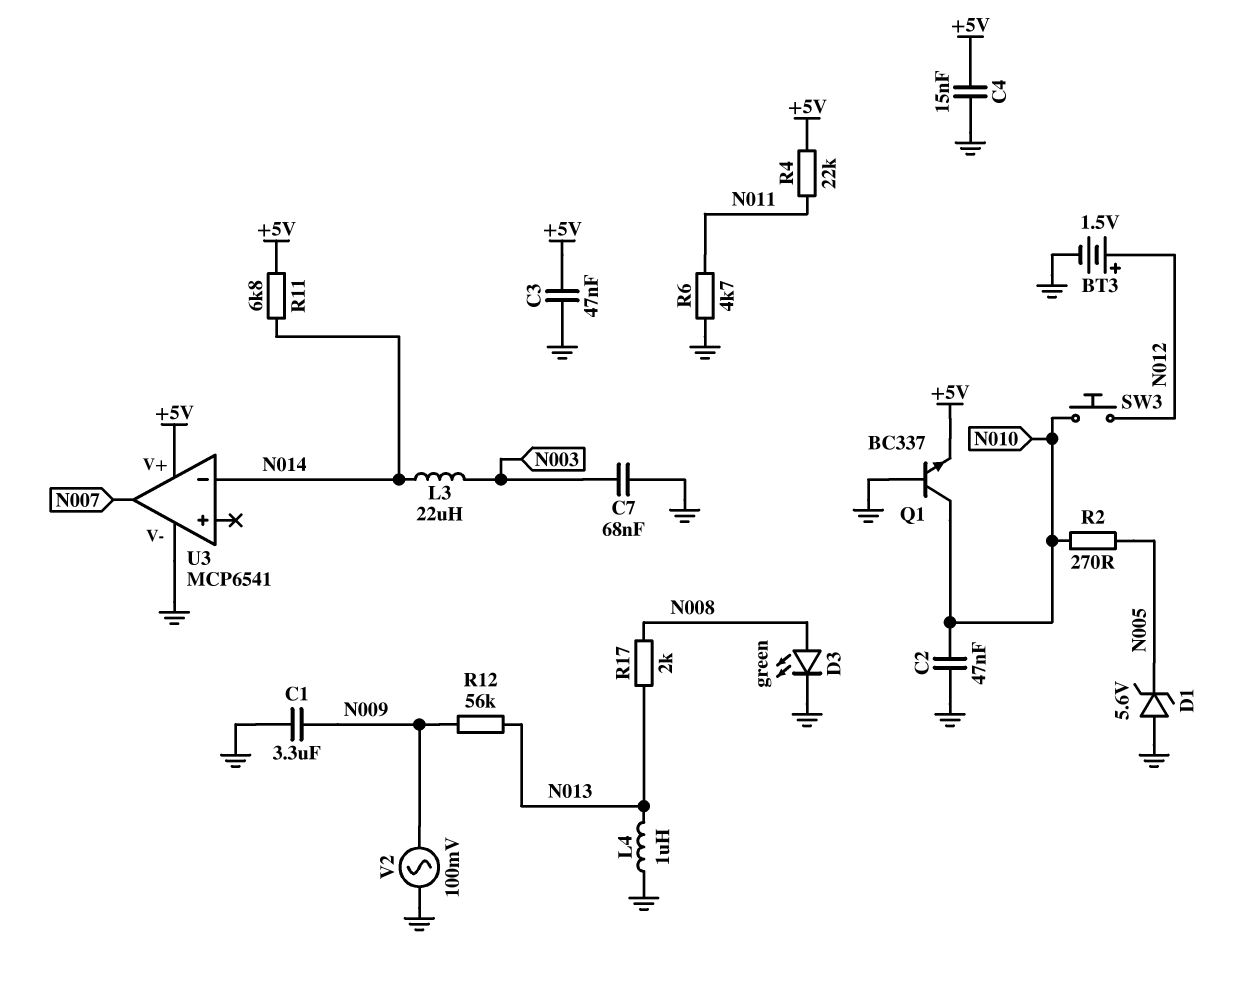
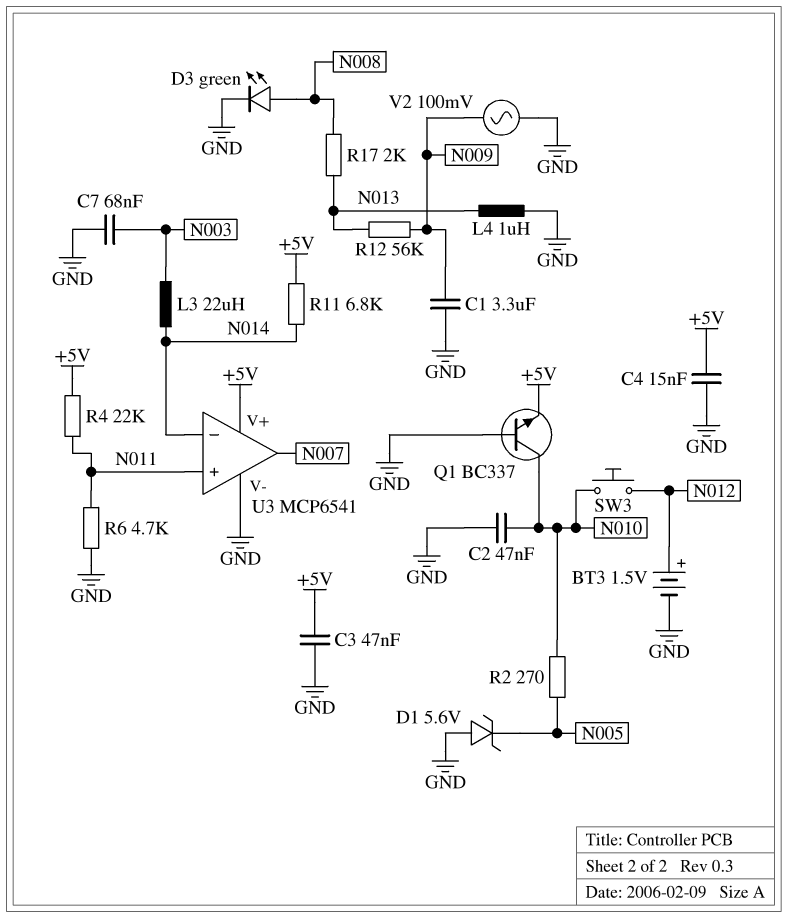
U3 pin in+: none -> N011

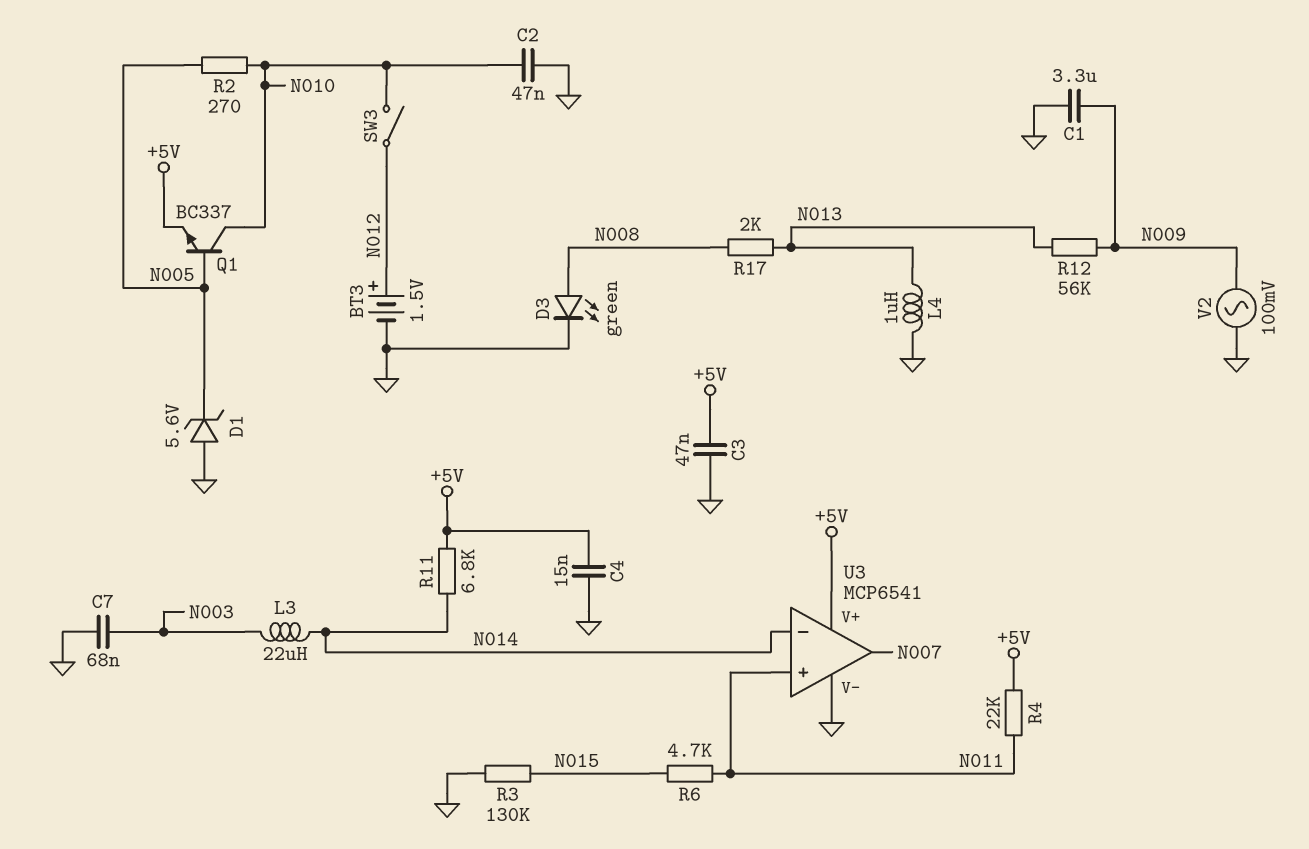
Q1: NPN BC337 (B GND, C N010, E +5V) -> NPN BC337 (B N005, C N010, E +5V)
R3: none -> 130k (GND, N015)
R6: 4.7k (GND, N011) -> 4.7k (N011, N015)
SW3: button (N010, N012) -> switch (N010, N012)

